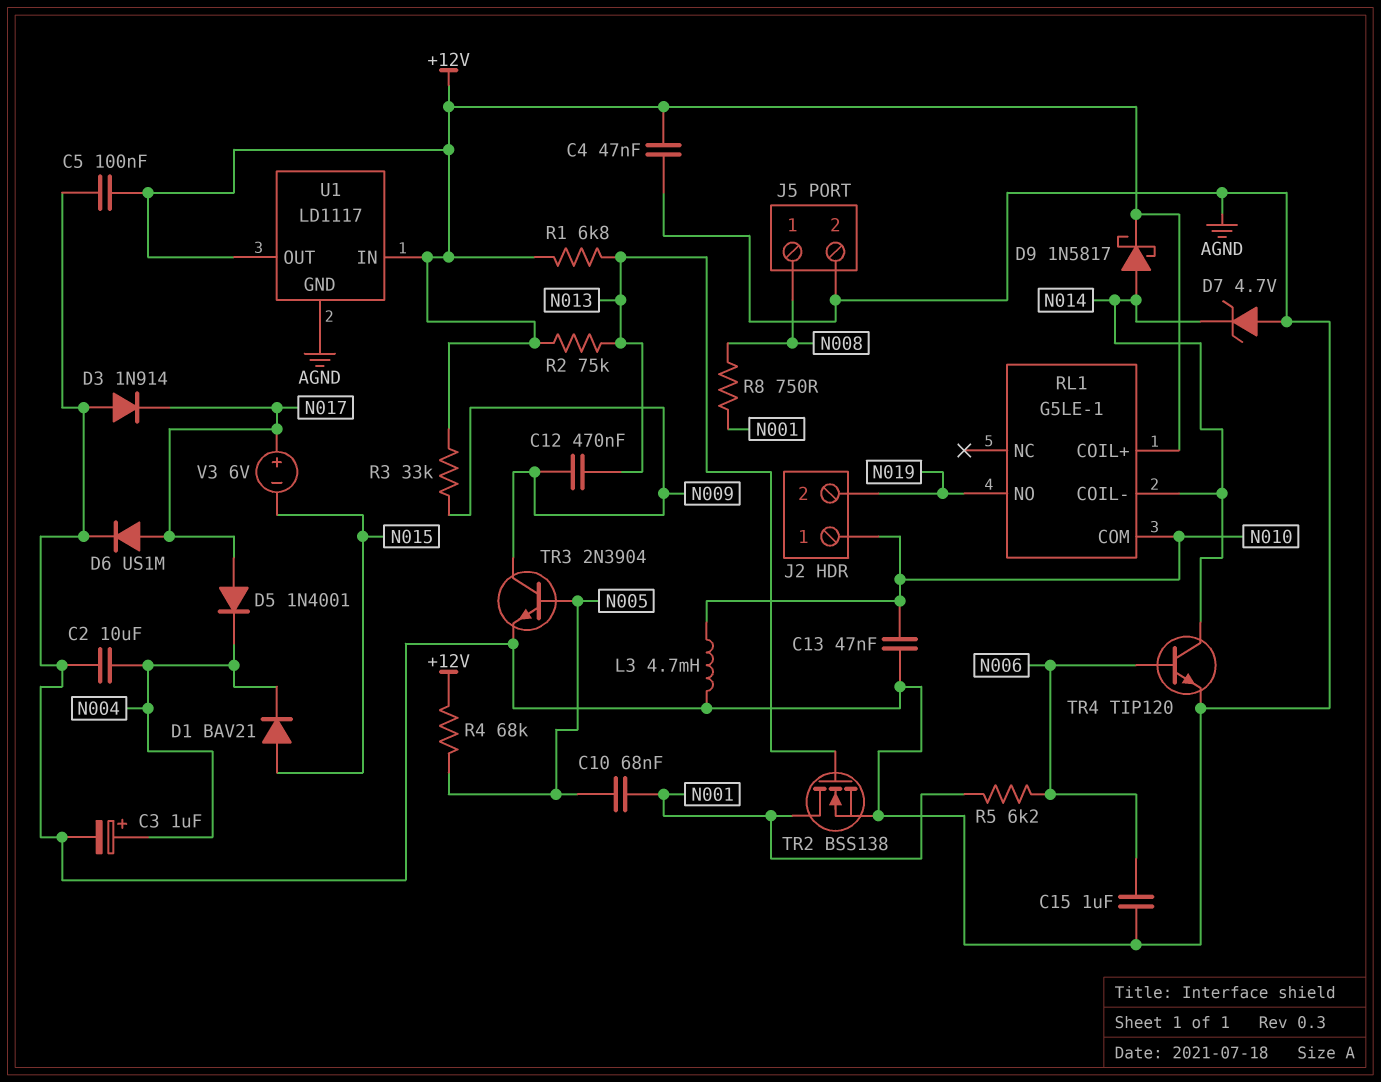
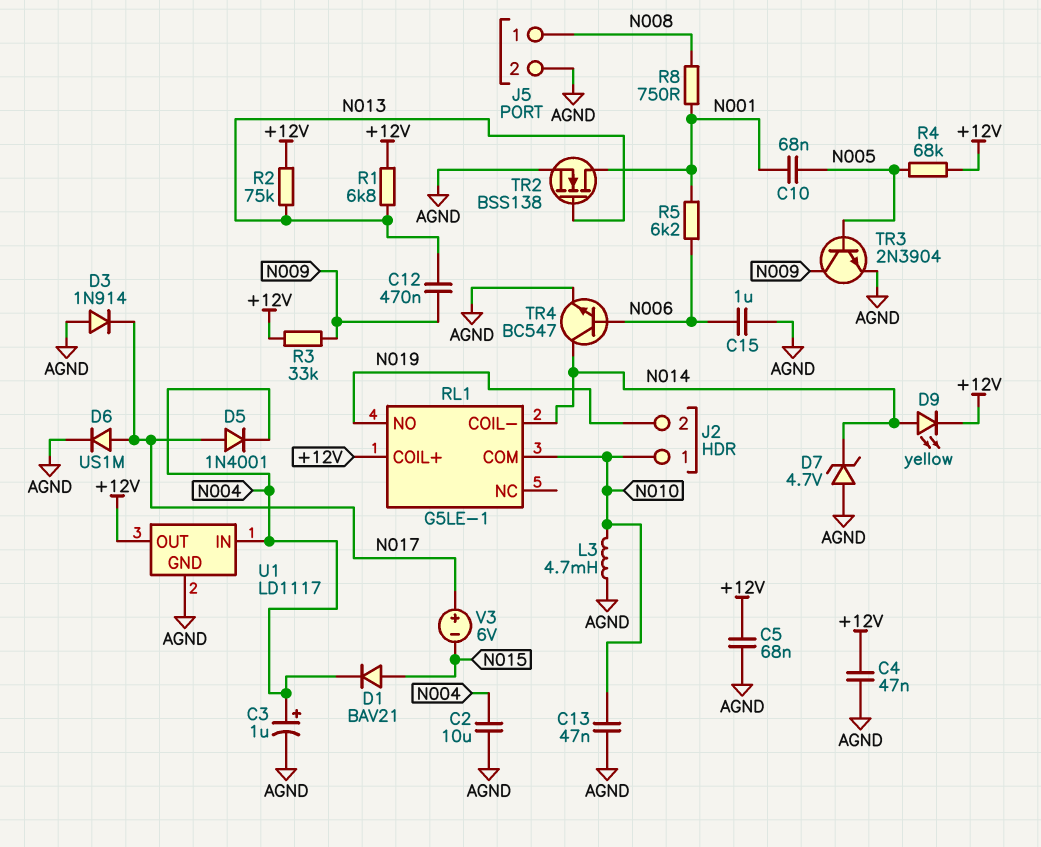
C5: 100nF (+12V, AGND) -> 68nF (+12V, AGND)
D9: schottky 1N5817 (A N014, K +12V) -> LED yellow (A N014, K +12V)
TR4: NPN TIP120 (B N006, C N014, E AGND) -> NPN BC547 (B N006, C N014, E AGND)
U1 pin IN: +12V -> N004

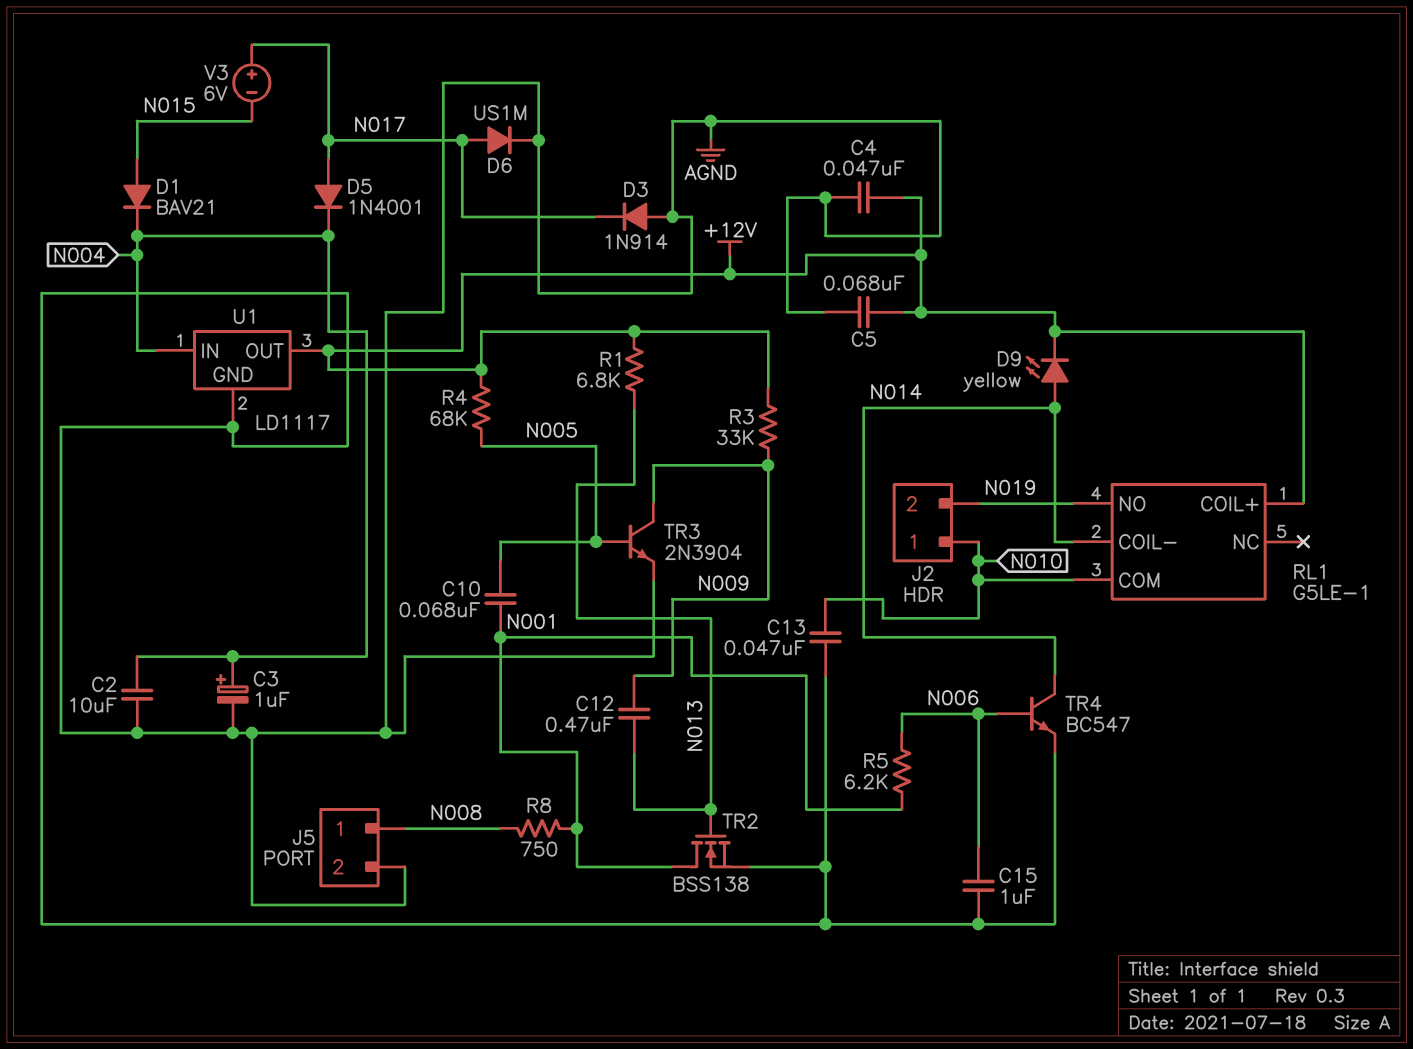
D7: zener 4.7V (A AGND, K N014) -> none
L3: 4.7mH (AGND, N010) -> none
R2: 75k (+12V, N013) -> none

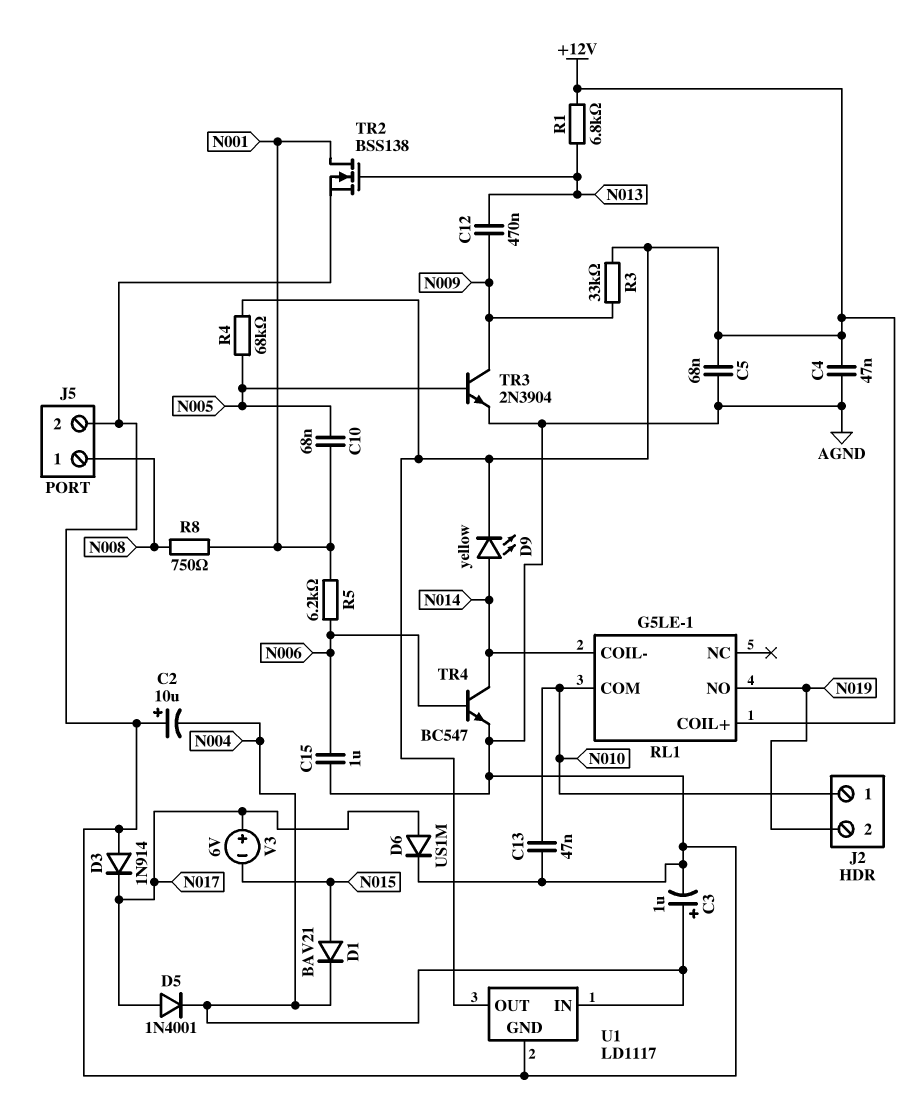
C2: 10uF (AGND, N004) -> 10uF (plus AGND, minus N004)

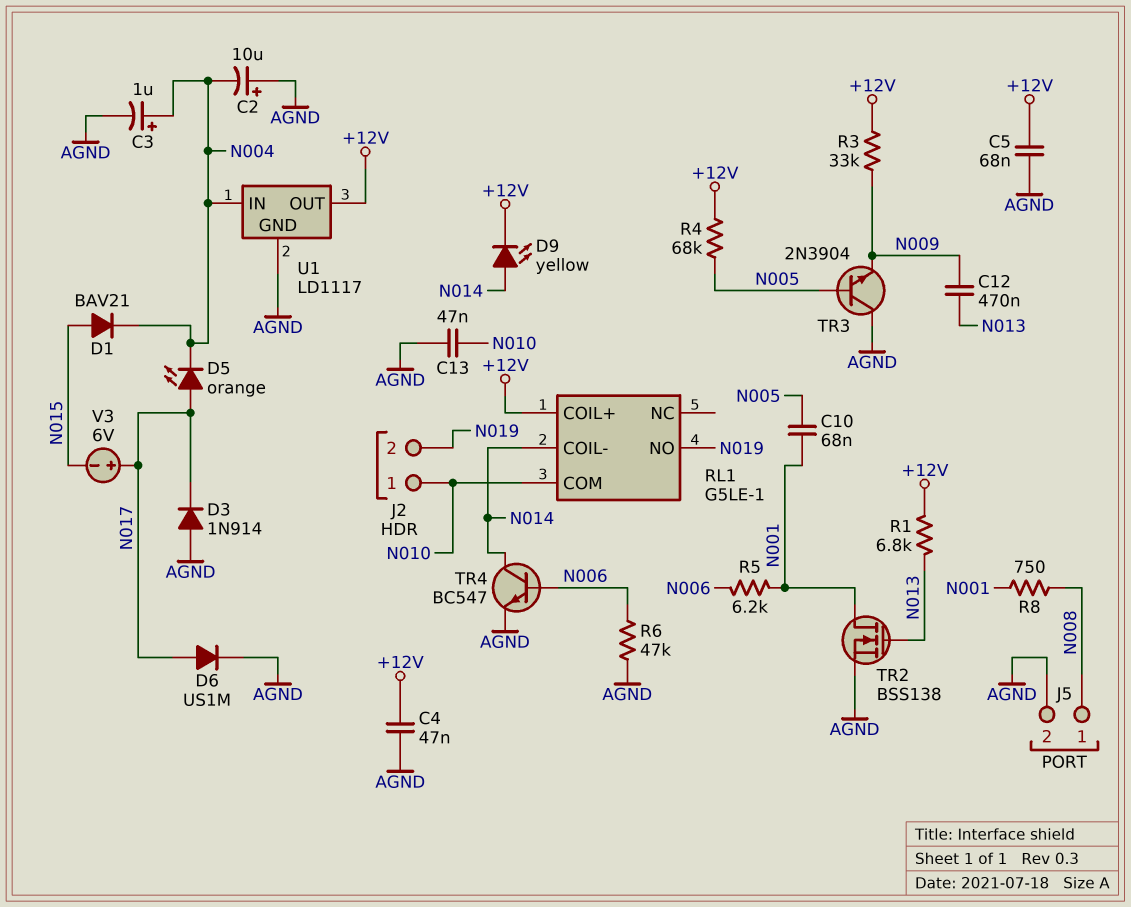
C15: 1uF (AGND, N006) -> none
D5: diode 1N4001 (A N017, K N004) -> LED orange (A N017, K N004)
R6: none -> 47k (AGND, N006)
TR3: NPN 2N3904 (B N005, C N009, E AGND) -> NPN 2N3904 (B N005, C AGND, E N009)

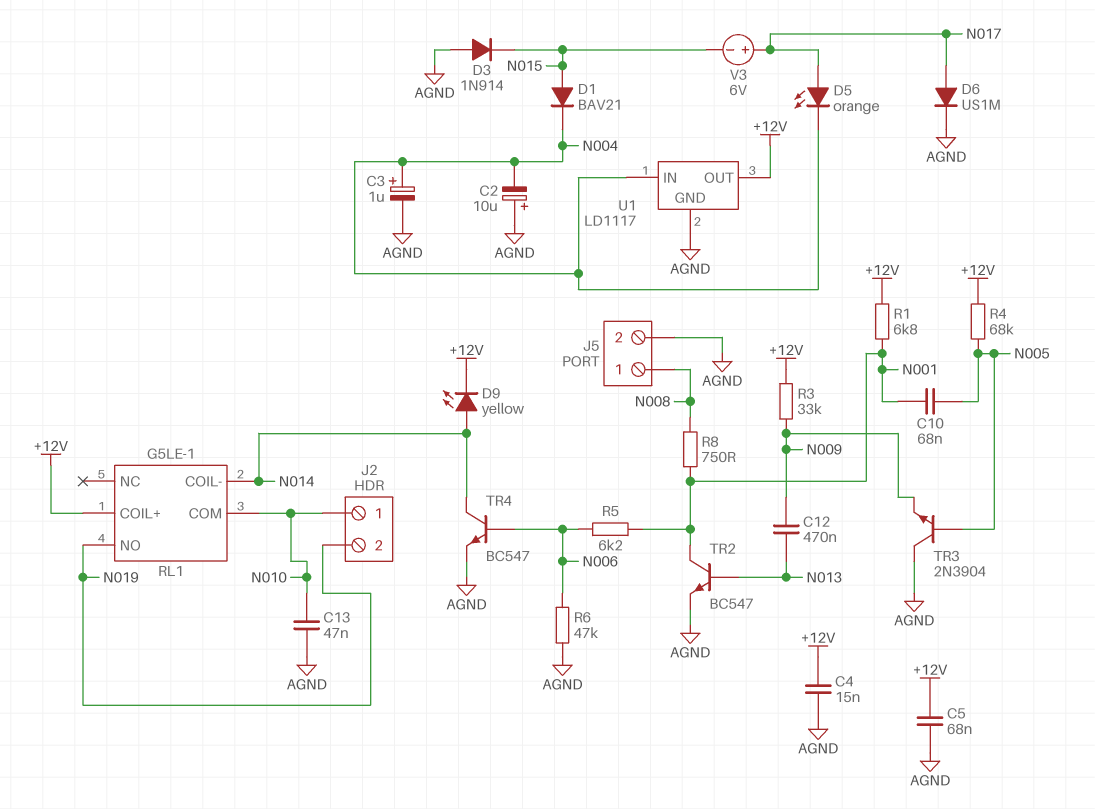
C4: 47nF (+12V, AGND) -> 15nF (+12V, AGND)
D3: diode 1N914 (A AGND, K N017) -> diode 1N914 (A AGND, K N015)
R1: 6.8k (+12V, N013) -> 6.8k (+12V, N001)
TR2: NMOS BSS138 (G N013, D N001, S AGND) -> NPN BC547 (B N013, C N001, E AGND)

